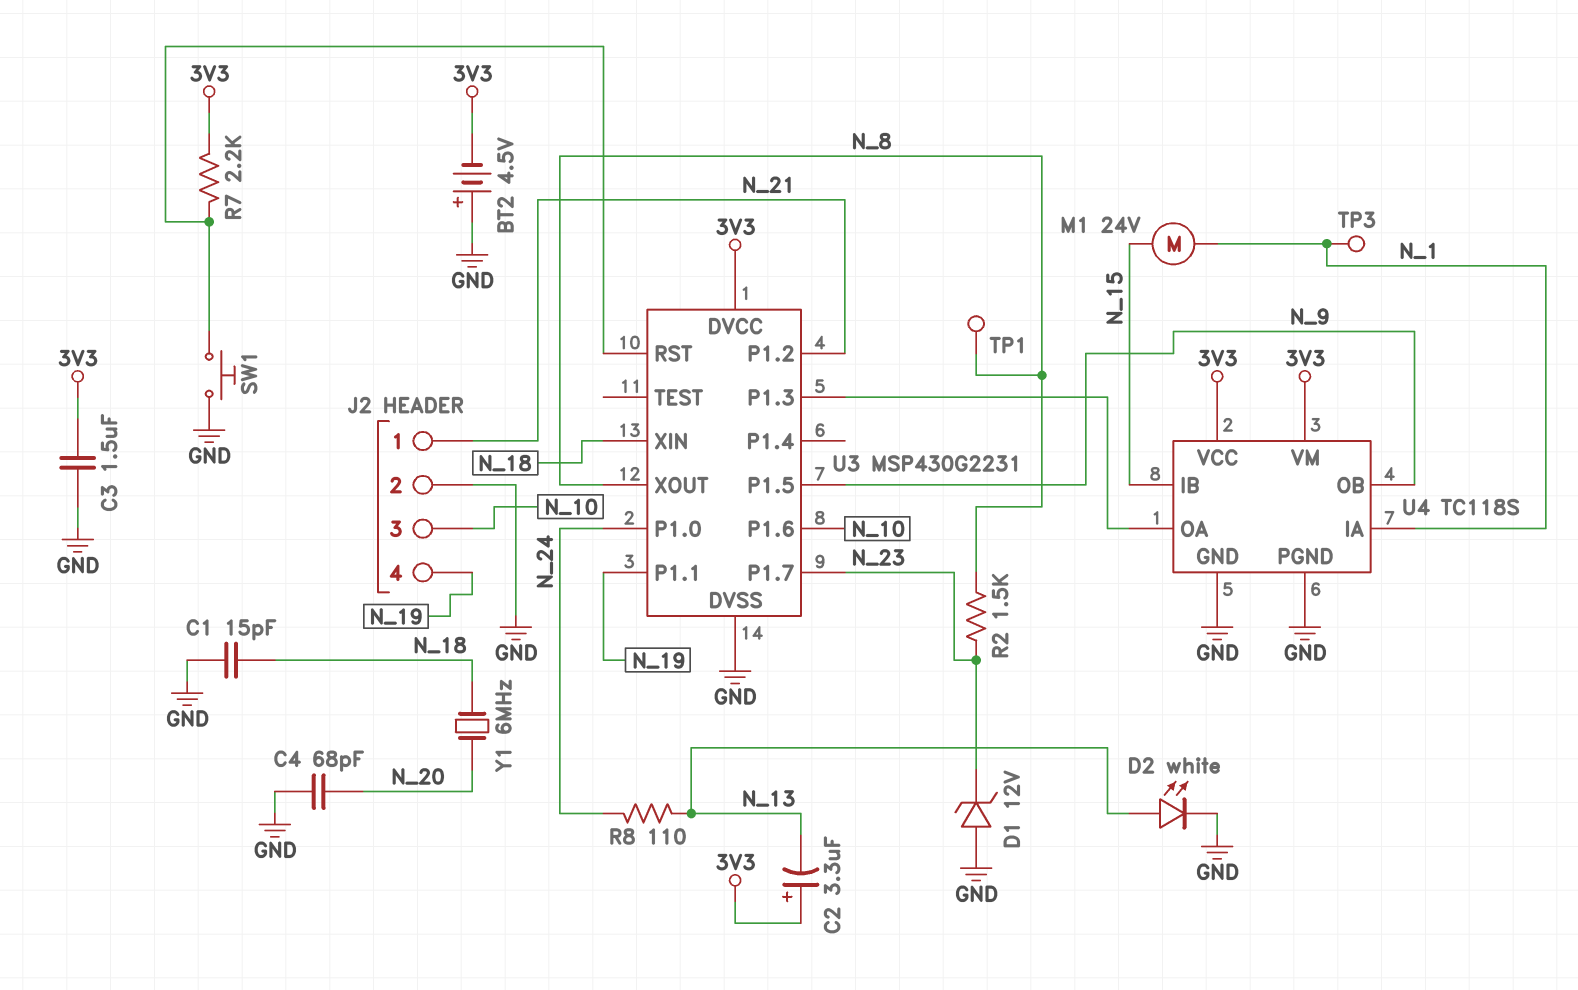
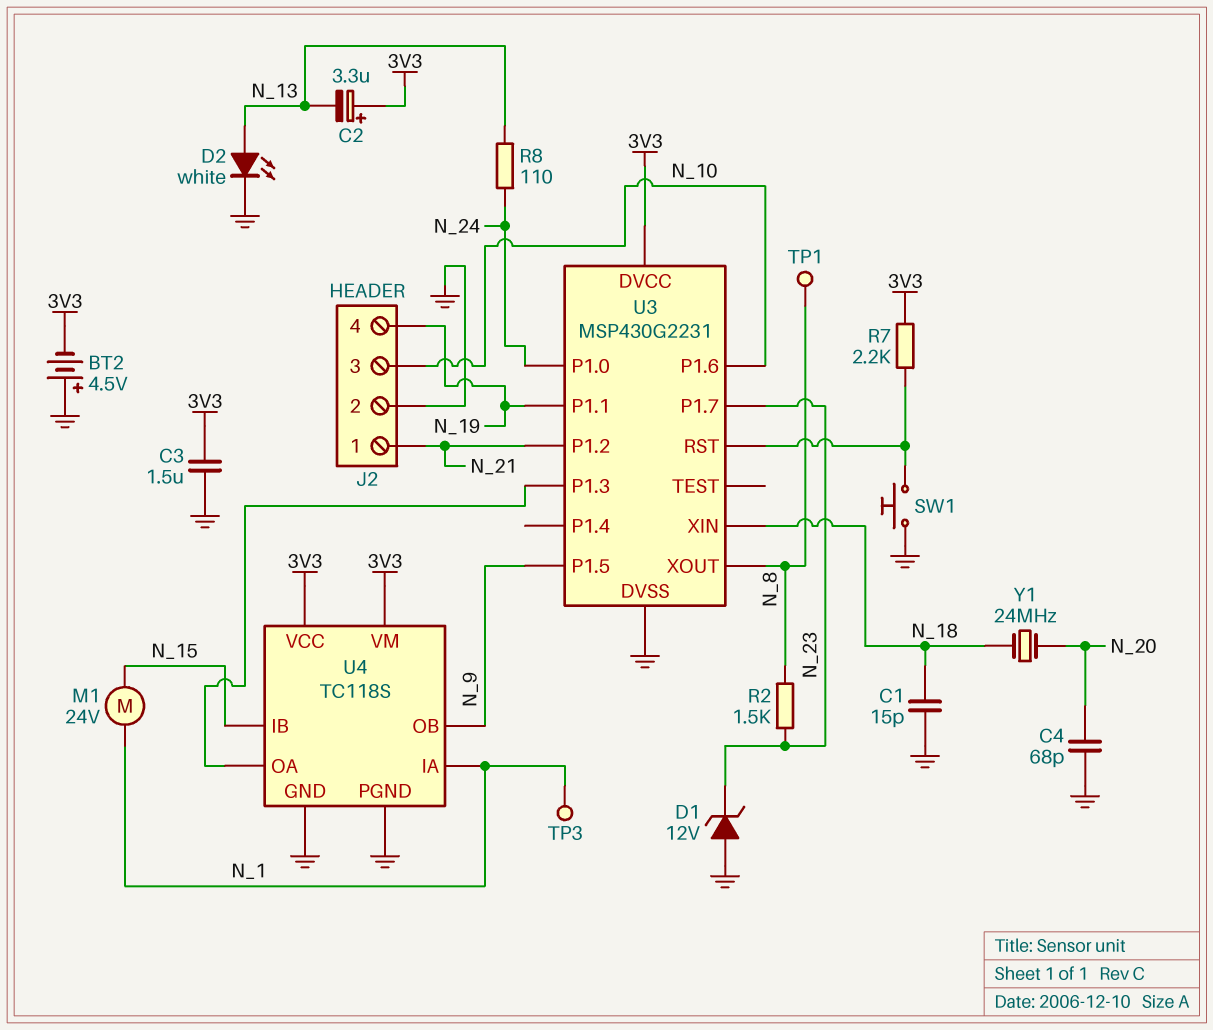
Y1: 6MHz (N_18, N_20) -> 24MHz (N_18, N_20)

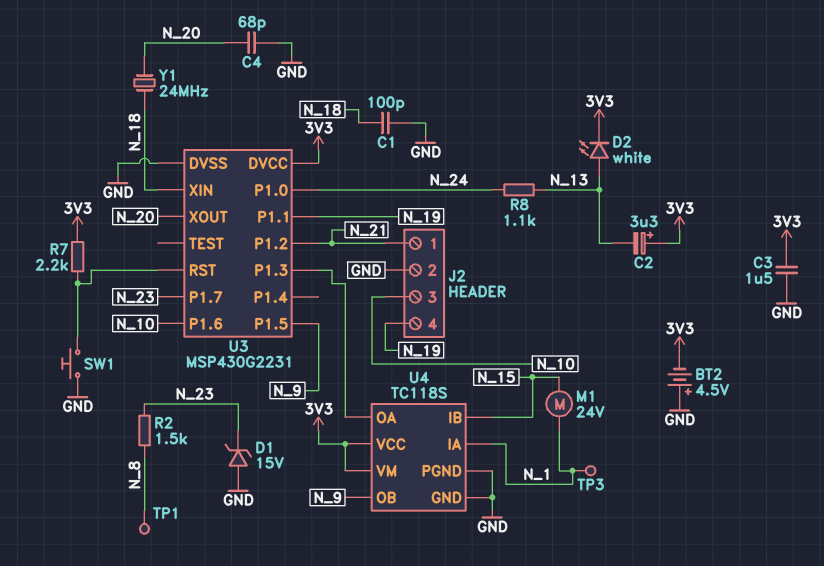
C1: 15pF (GND, N_18) -> 100pF (GND, N_18)
D1: zener 12V (A GND, K N_23) -> zener 15V (A GND, K N_23)
D2: LED white (A N_13, K GND) -> LED white (A N_13, K 3V3)
R8: 110 (N_13, N_24) -> 1.1k (N_13, N_24)
U3 pin XOUT: N_8 -> N_20

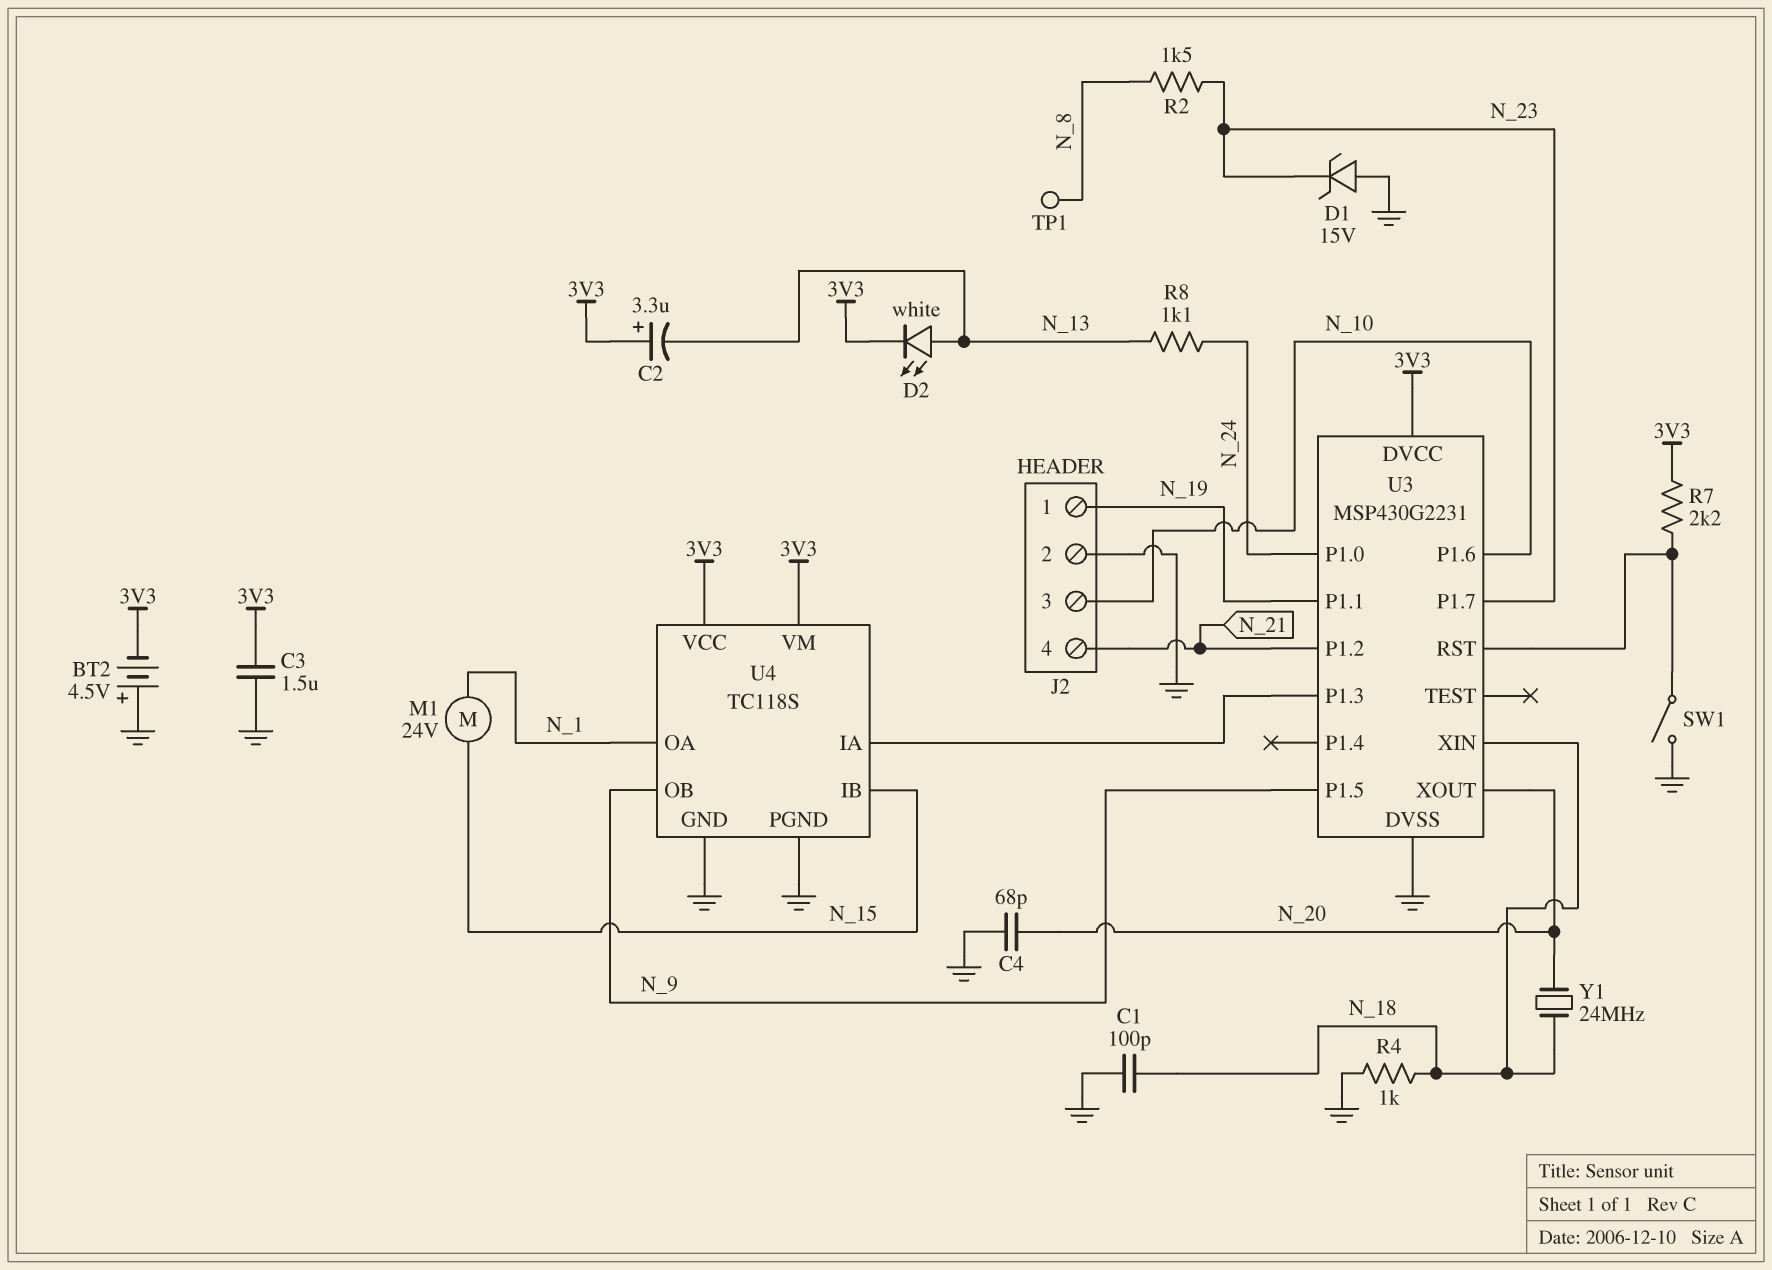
J2 pin 1: N_21 -> N_19
J2 pin 4: N_19 -> N_21
R4: none -> 1k (GND, N_18)
SW1: button (GND, U3/RST) -> switch (GND, U3/RST)
TP3: test point (N_1) -> none
U4 pin IA: N_1 -> U3/P1.3
U4 pin OA: U3/P1.3 -> N_1

